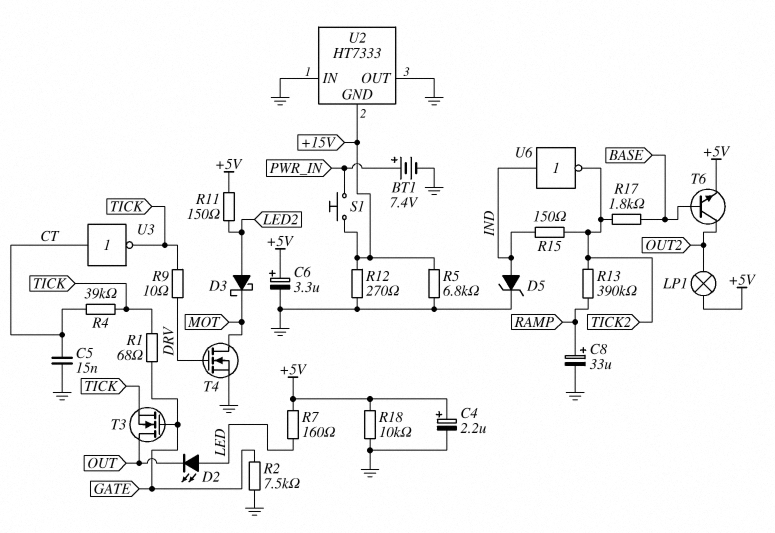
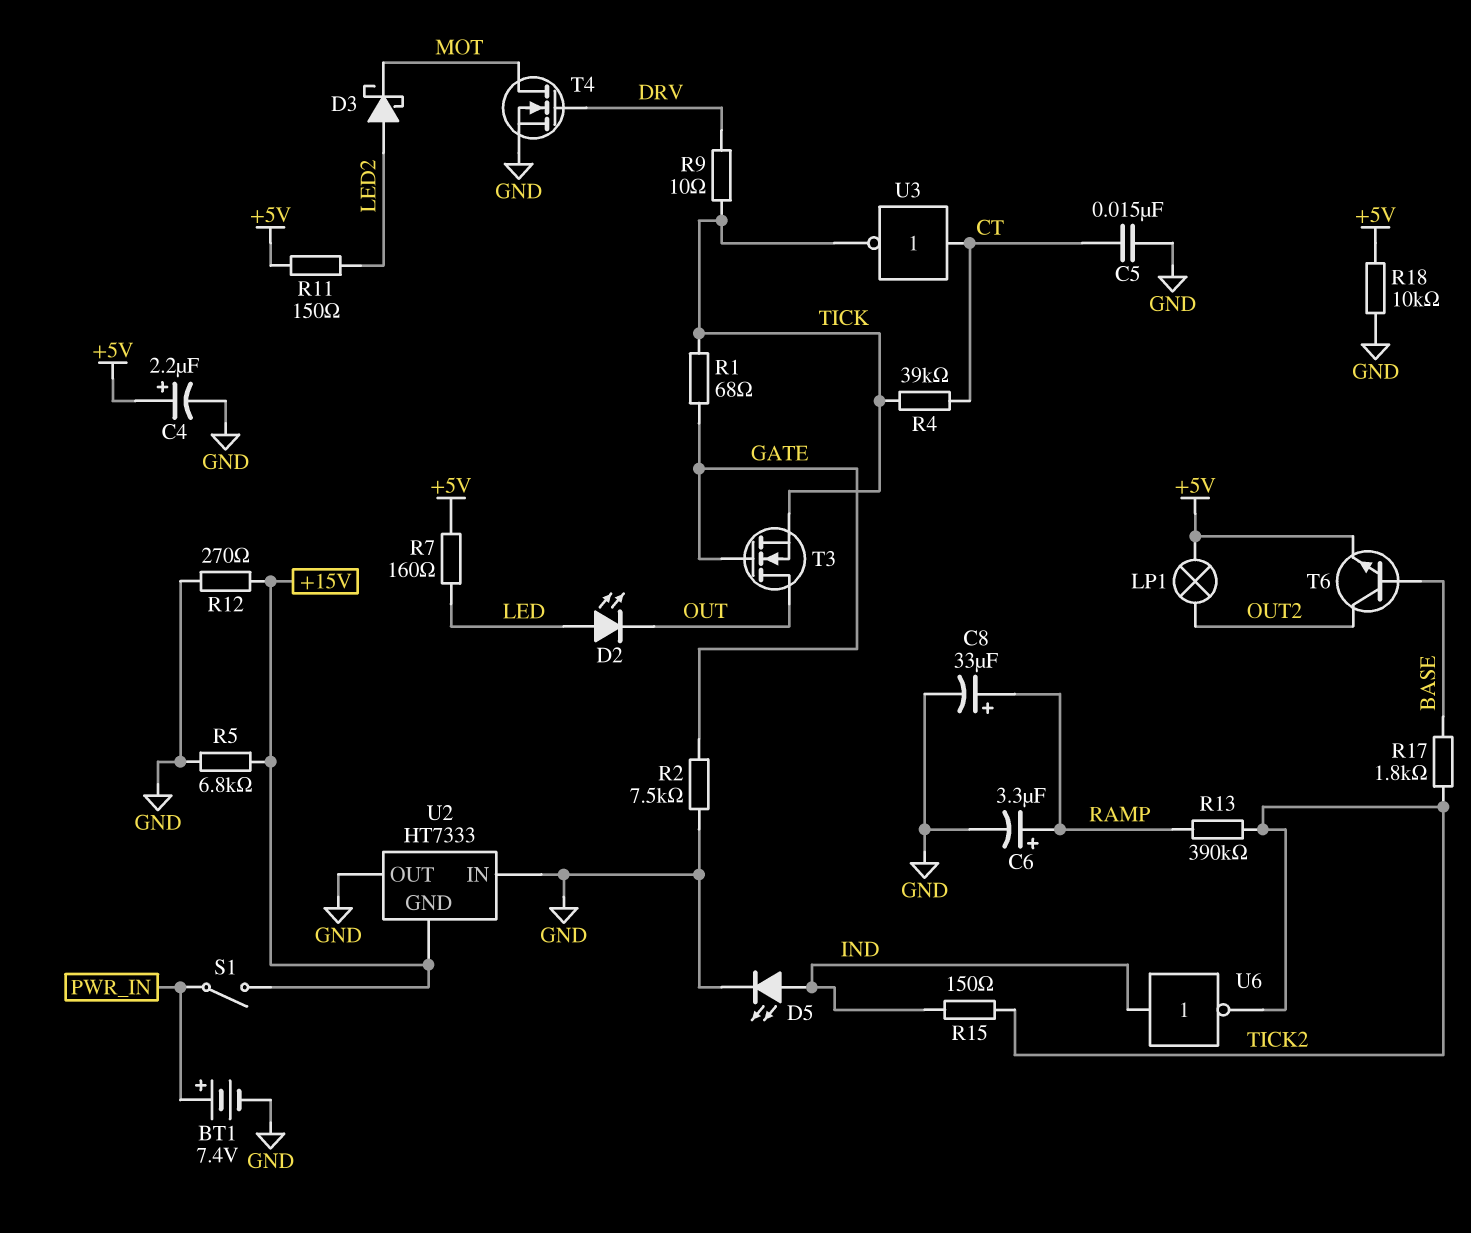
C6: 3.3uF (plus +5V, minus GND) -> 3.3uF (plus RAMP, minus GND)
D5: zener (A IND, K GND) -> LED (A IND, K GND)
S1: button (+15V, PWR_IN) -> switch (+15V, PWR_IN)

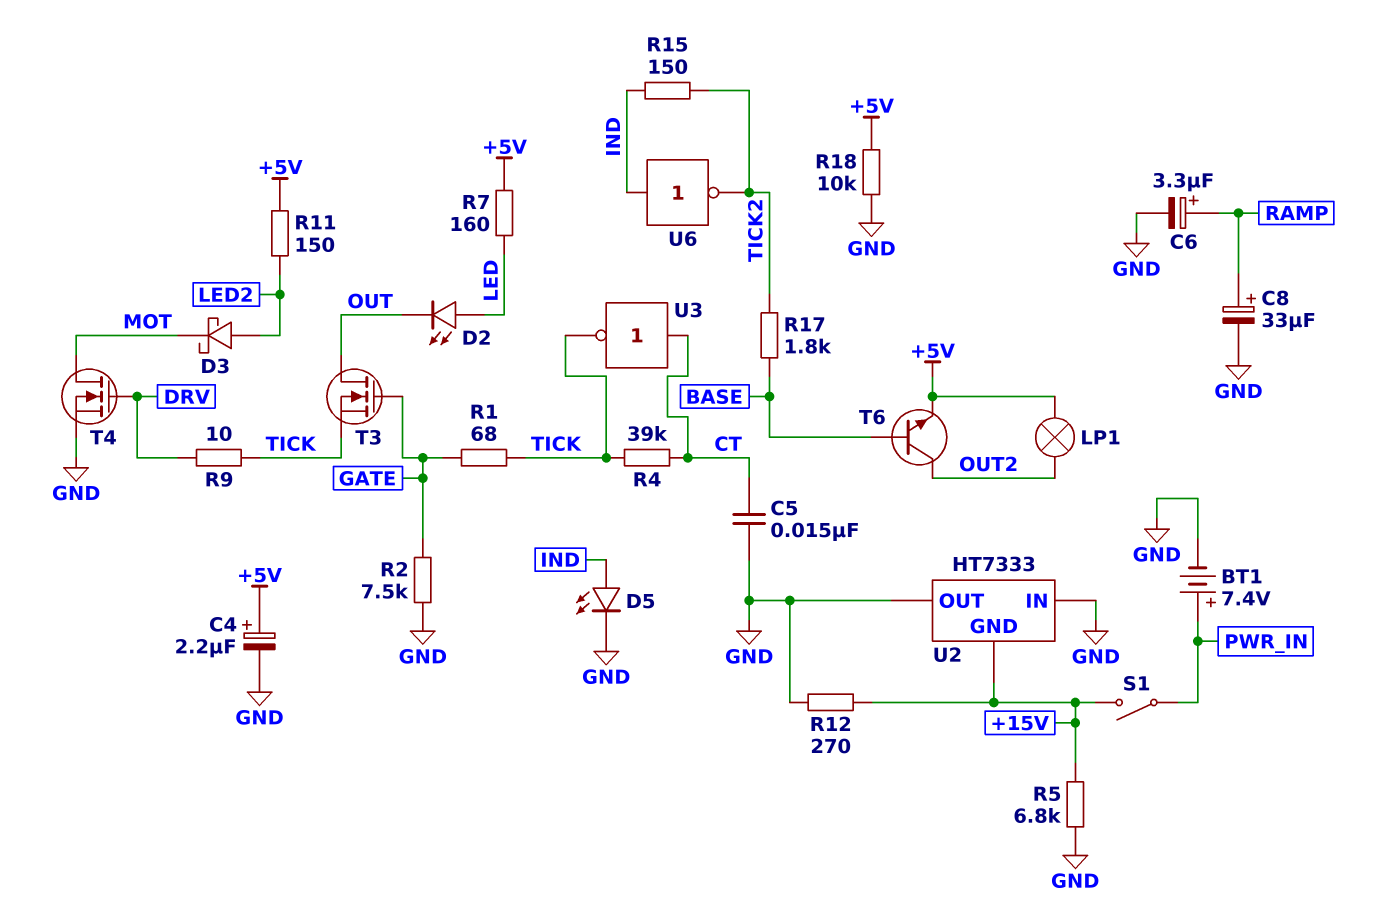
R13: 390k (RAMP, TICK2) -> none

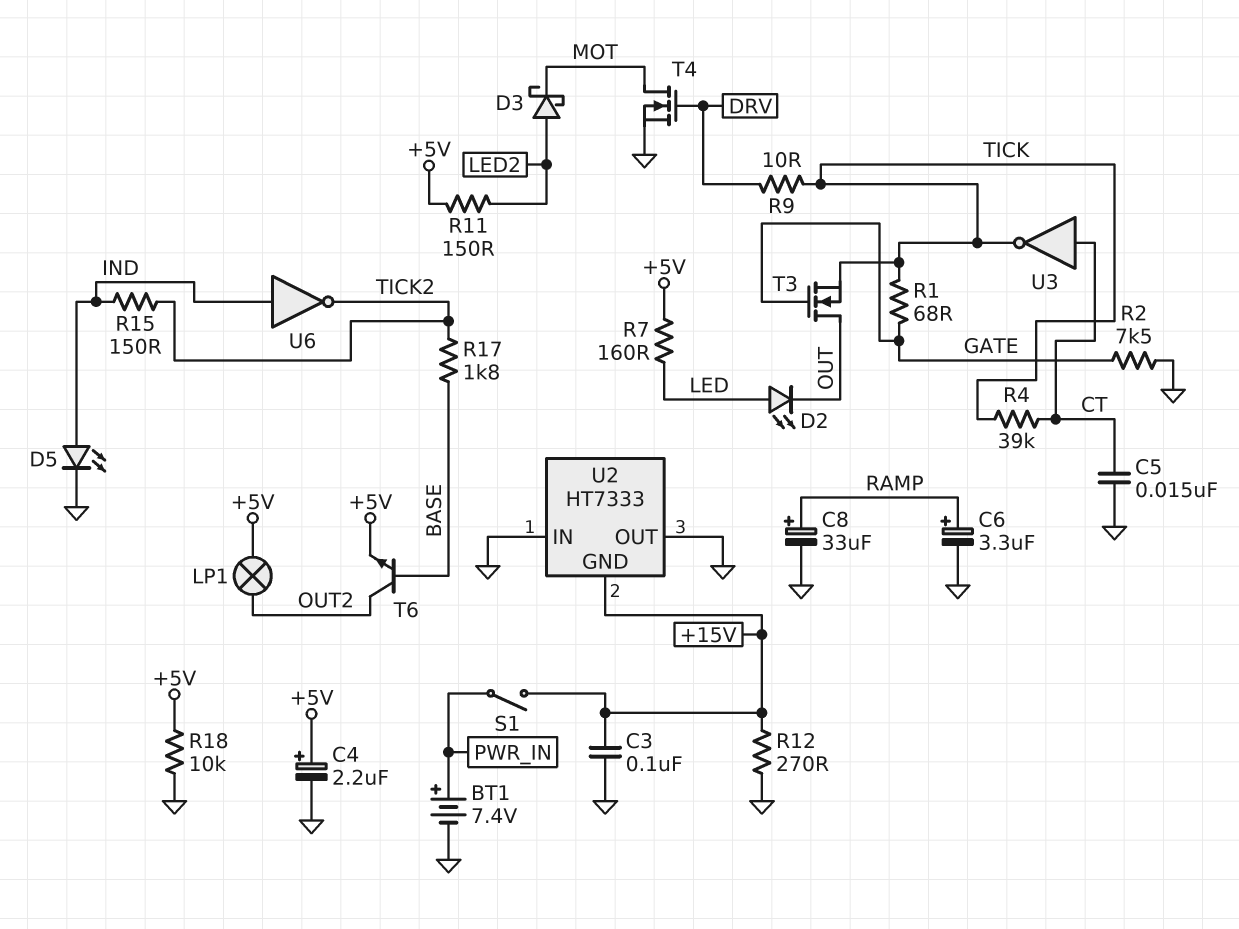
C3: none -> 100nF (+15V, GND)
R5: 6.8k (+15V, GND) -> none

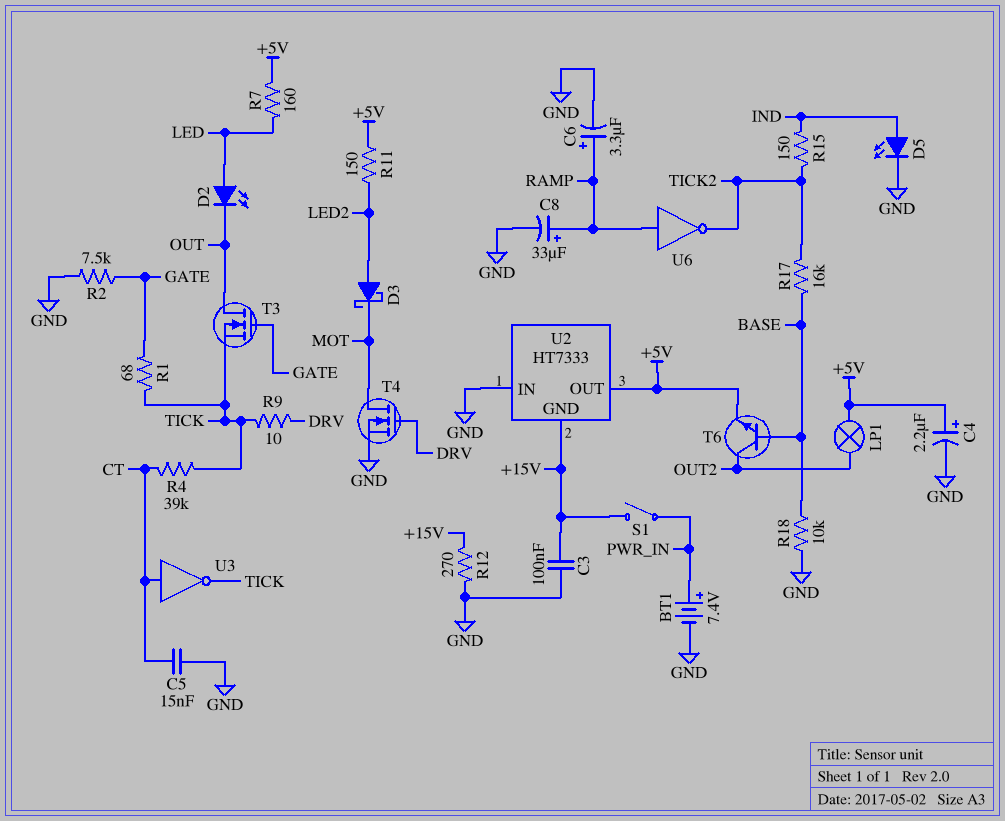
R17: 1.8k (BASE, TICK2) -> 16k (BASE, TICK2)
R18: 10k (+5V, GND) -> 10k (BASE, GND)
U2 pin OUT: GND -> +5V
U6: NOT (in IND, out TICK2) -> NOT (in RAMP, out TICK2)

